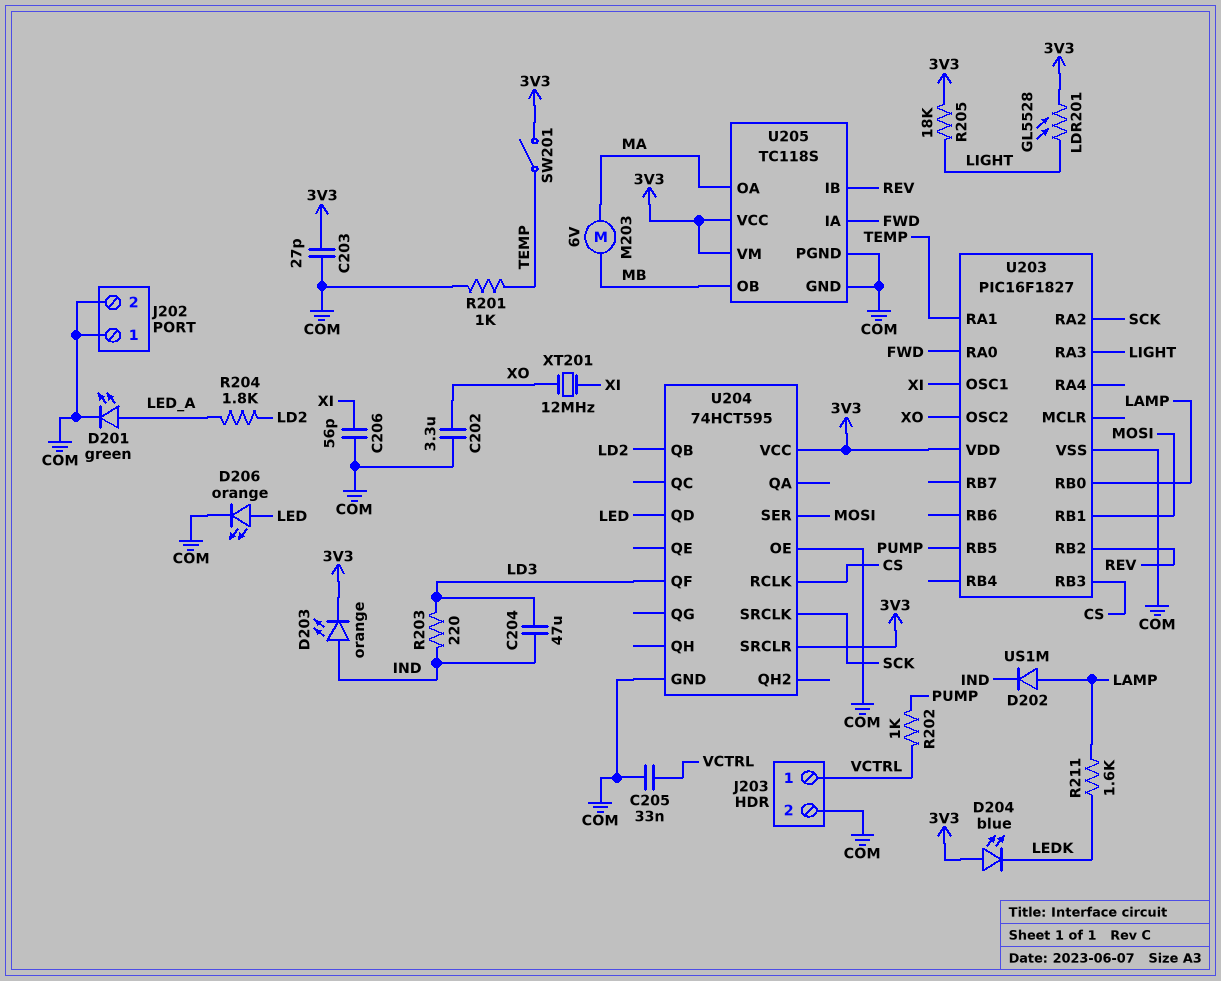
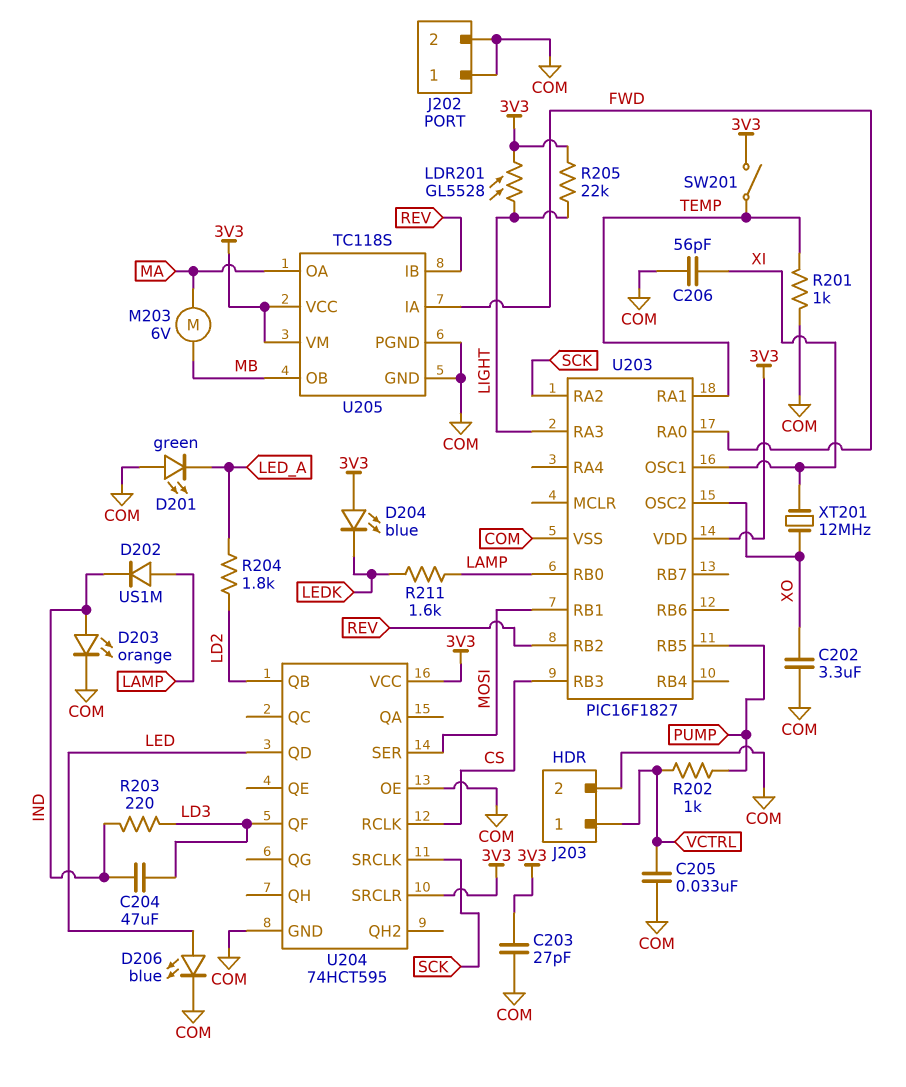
D201: LED green (A LED_A, K COM) -> LED green (A COM, K LED_A)
D203: LED orange (A IND, K 3V3) -> LED orange (A IND, K COM)
D206: LED orange (A LED, K COM) -> LED blue (A LED, K COM)
R205: 18k (3V3, LIGHT) -> 22k (3V3, LIGHT)

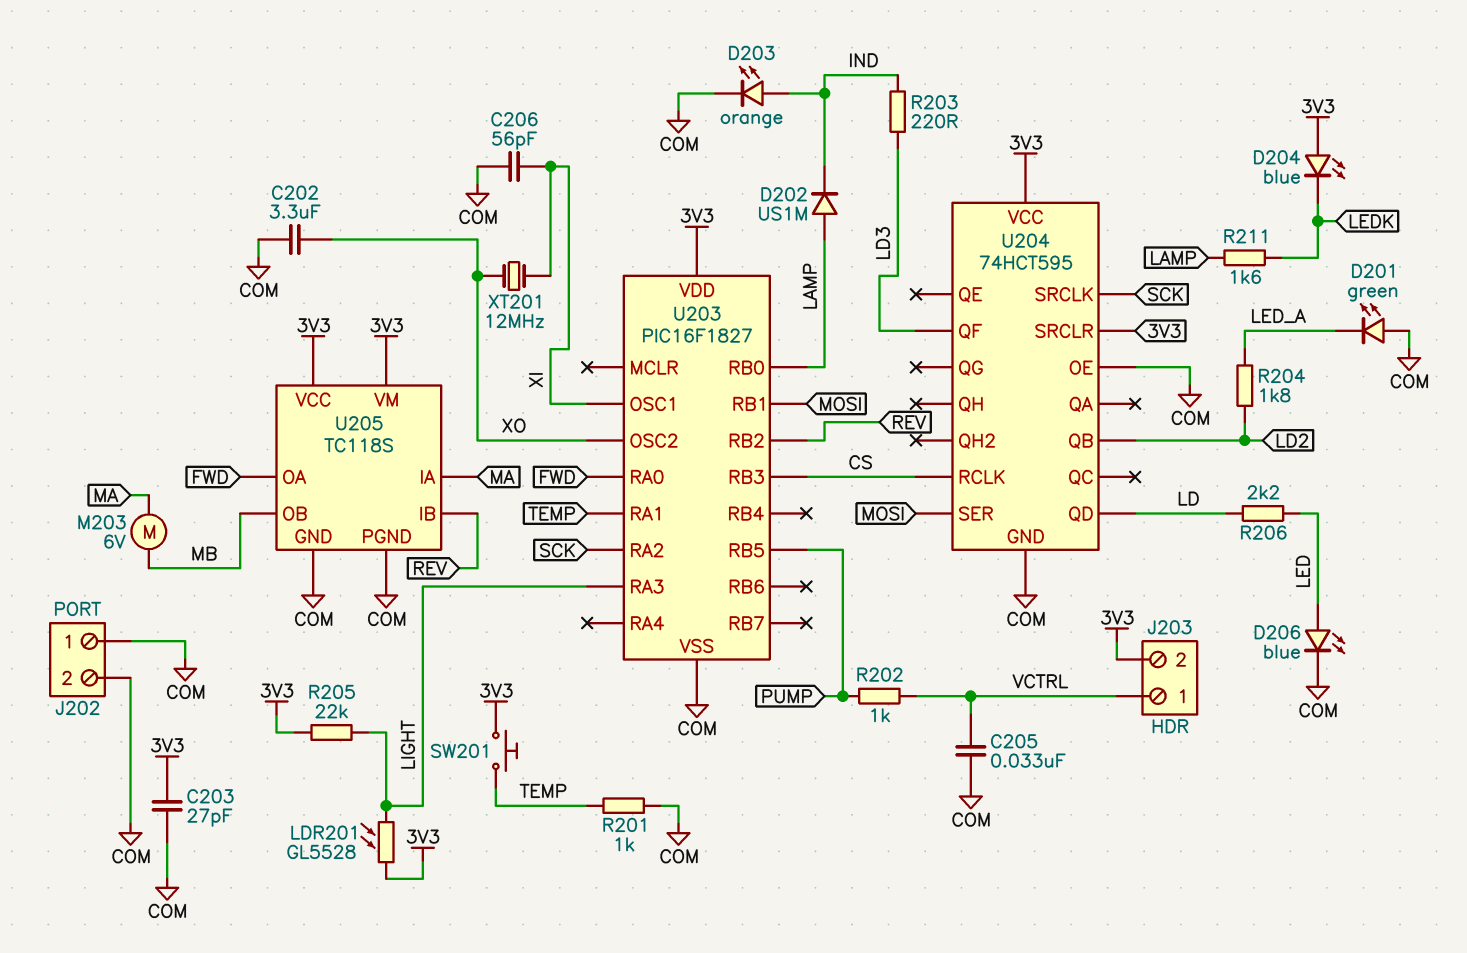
C204: 47uF (IND, LD3) -> none
J203 pin 2: COM -> 3V3
R206: none -> 2.2k (LD, LED)
SW201: switch (3V3, TEMP) -> button (3V3, TEMP)
U204 pin QD: LED -> LD
U205 pin IA: FWD -> MA
U205 pin OA: MA -> FWD

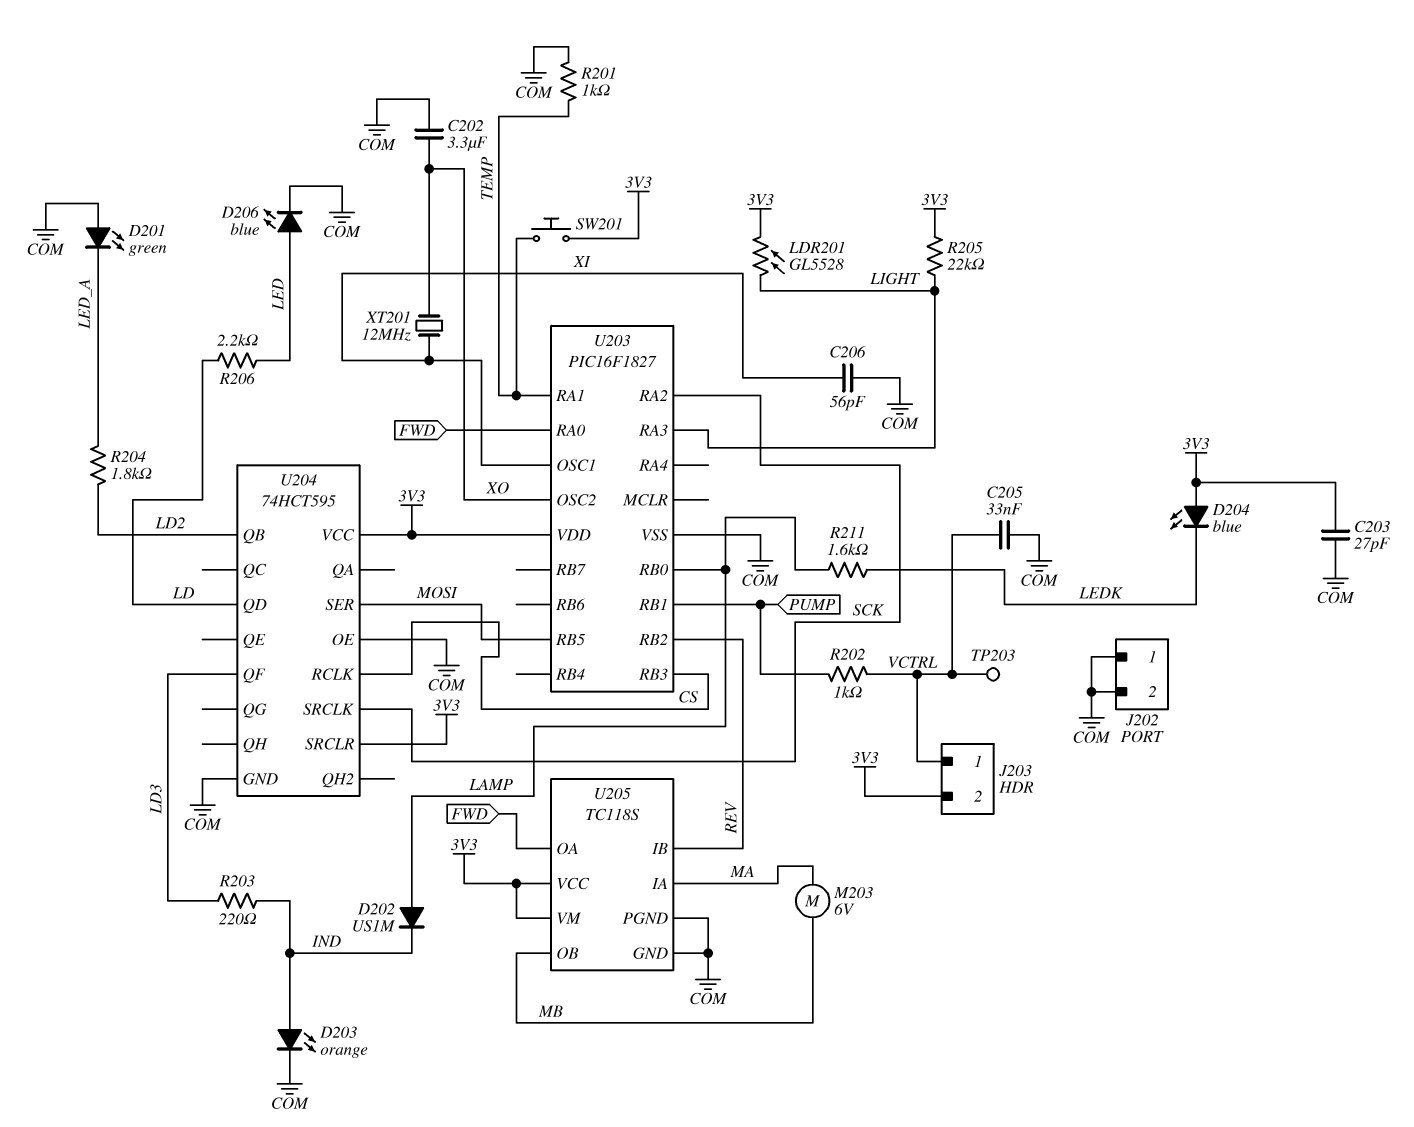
TP203: none -> test point (VCTRL)
U203 pin RB1: MOSI -> PUMP
U203 pin RB5: PUMP -> MOSI

